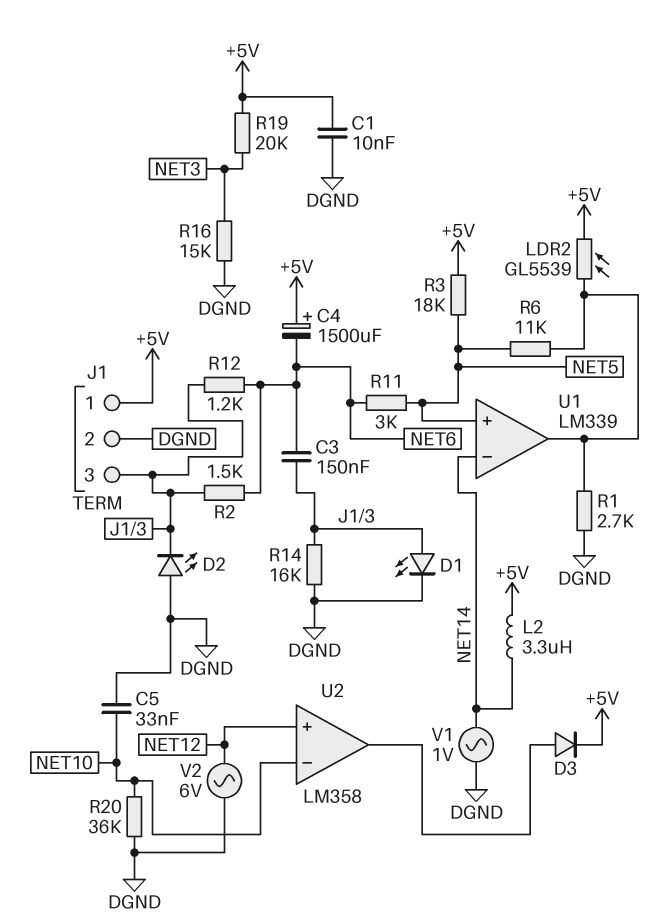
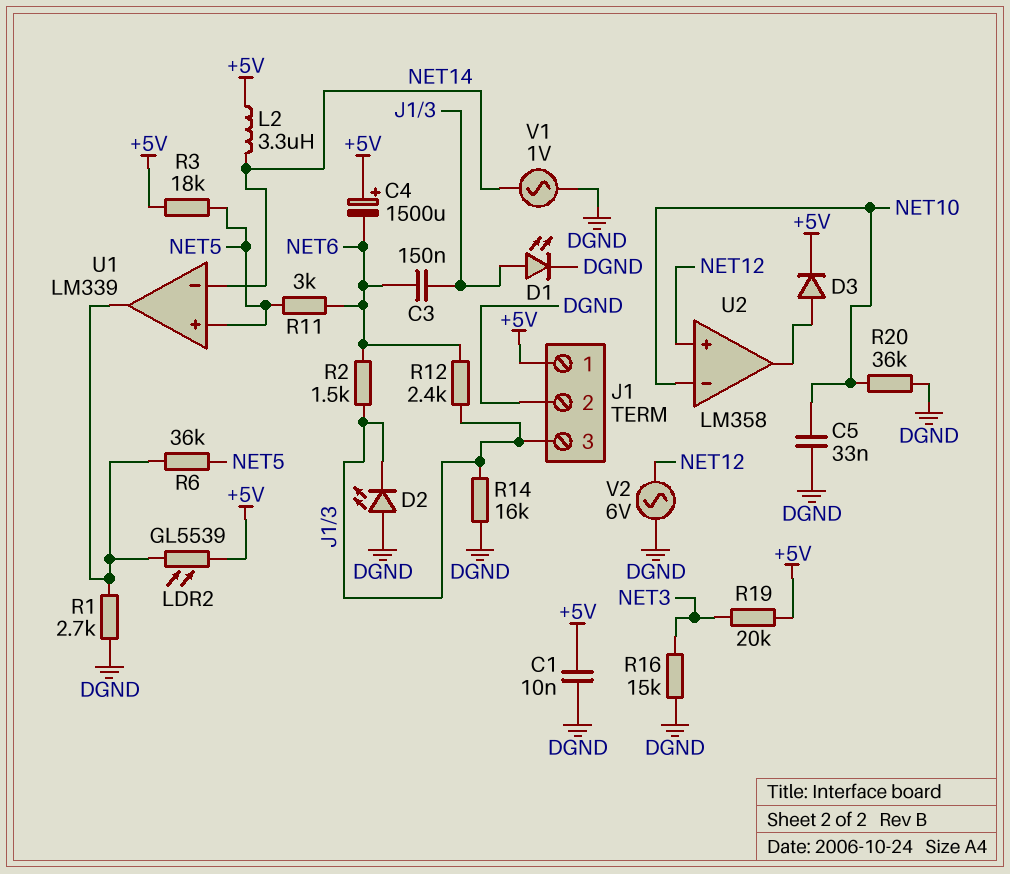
R6: 11k (NET5, U1/out) -> 36k (NET5, U1/out)
R12: 1.2k (J1/3, NET6) -> 2.4k (J1/3, NET6)

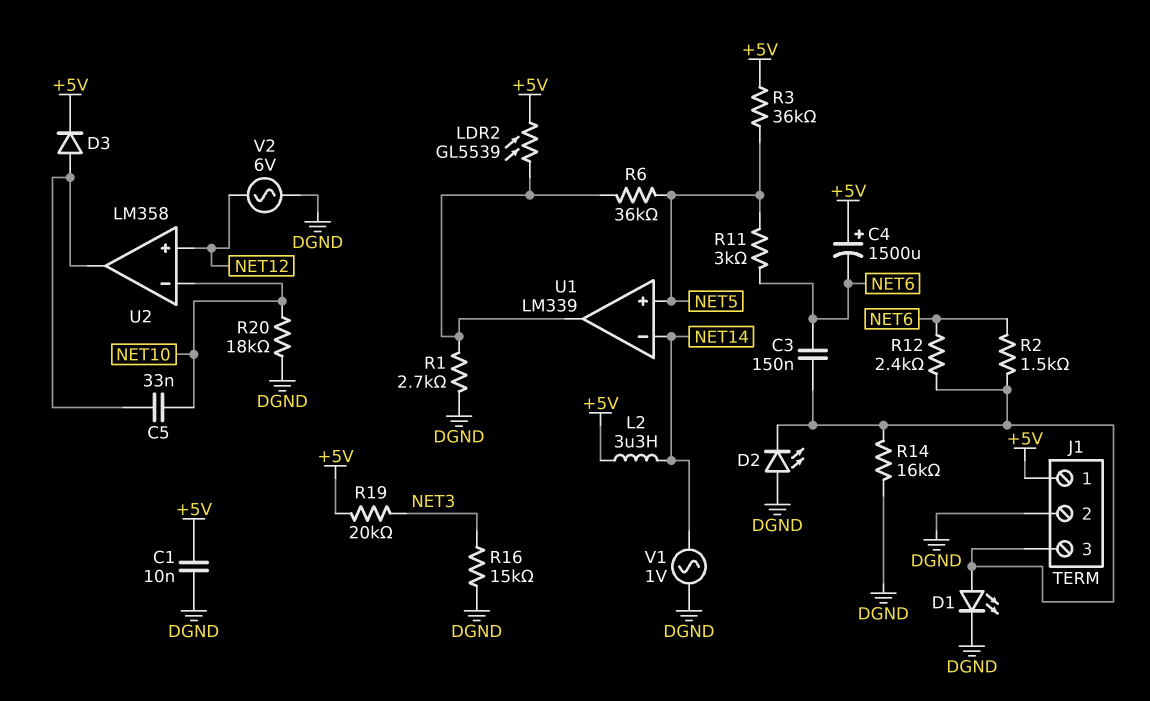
C5: 33nF (DGND, NET10) -> 33nF (NET10, U2/out)
R3: 18k (+5V, NET5) -> 36k (+5V, NET5)
R20: 36k (DGND, NET10) -> 18k (DGND, NET10)

